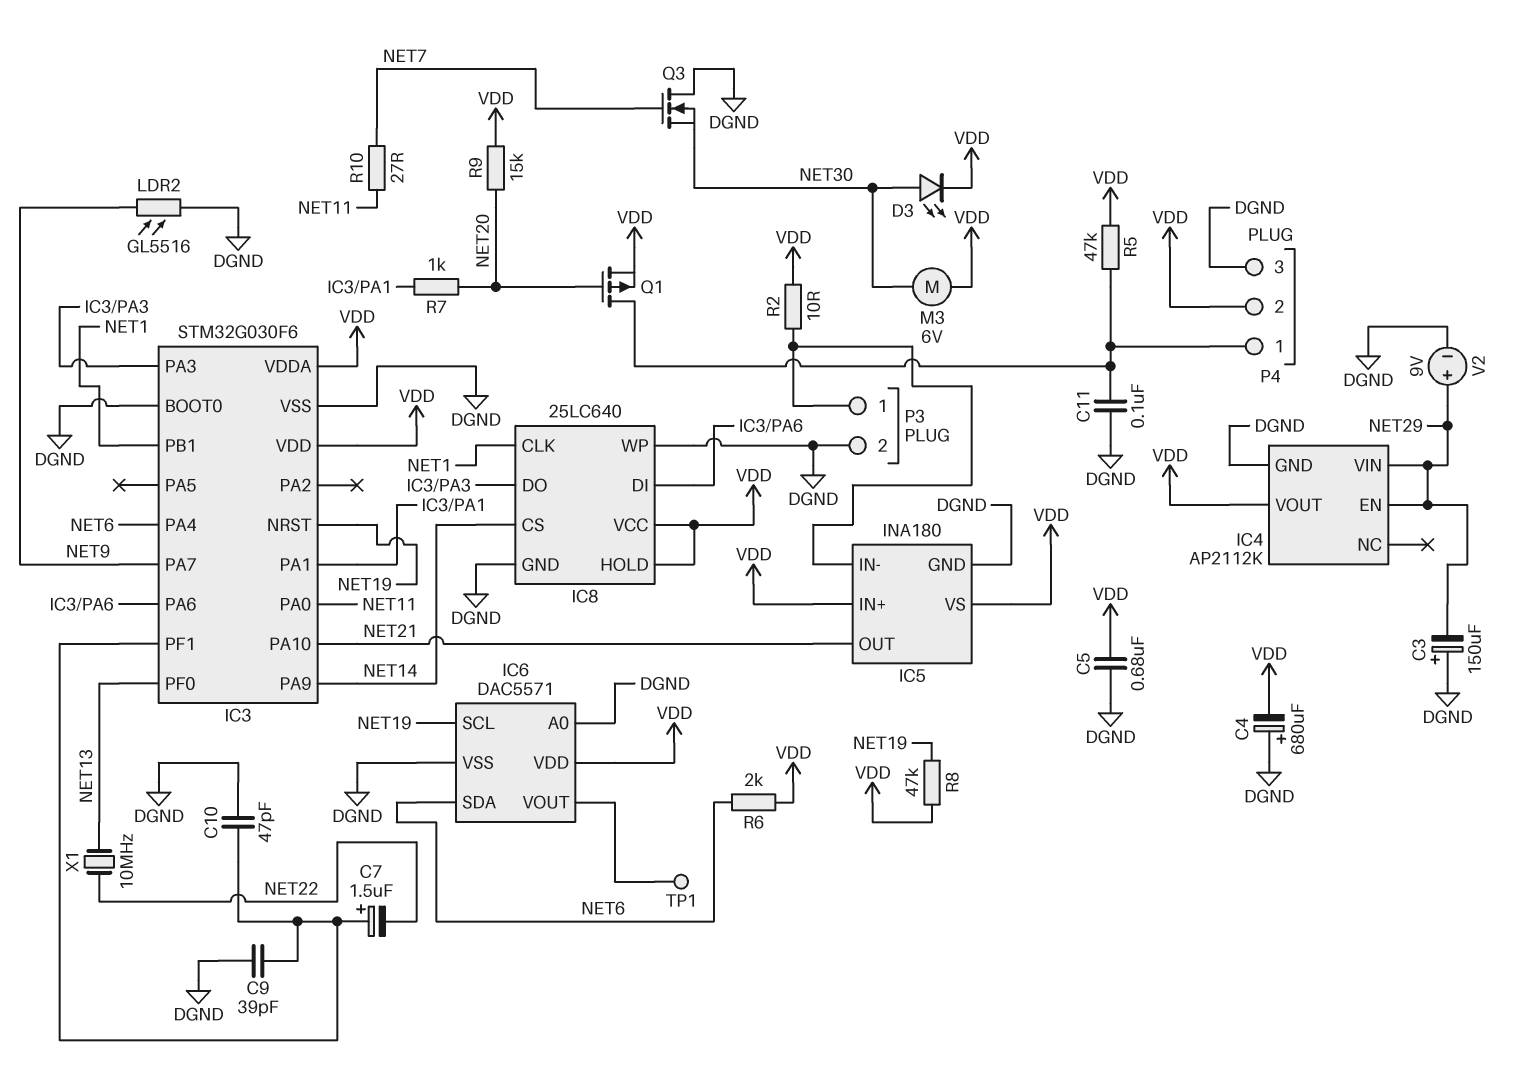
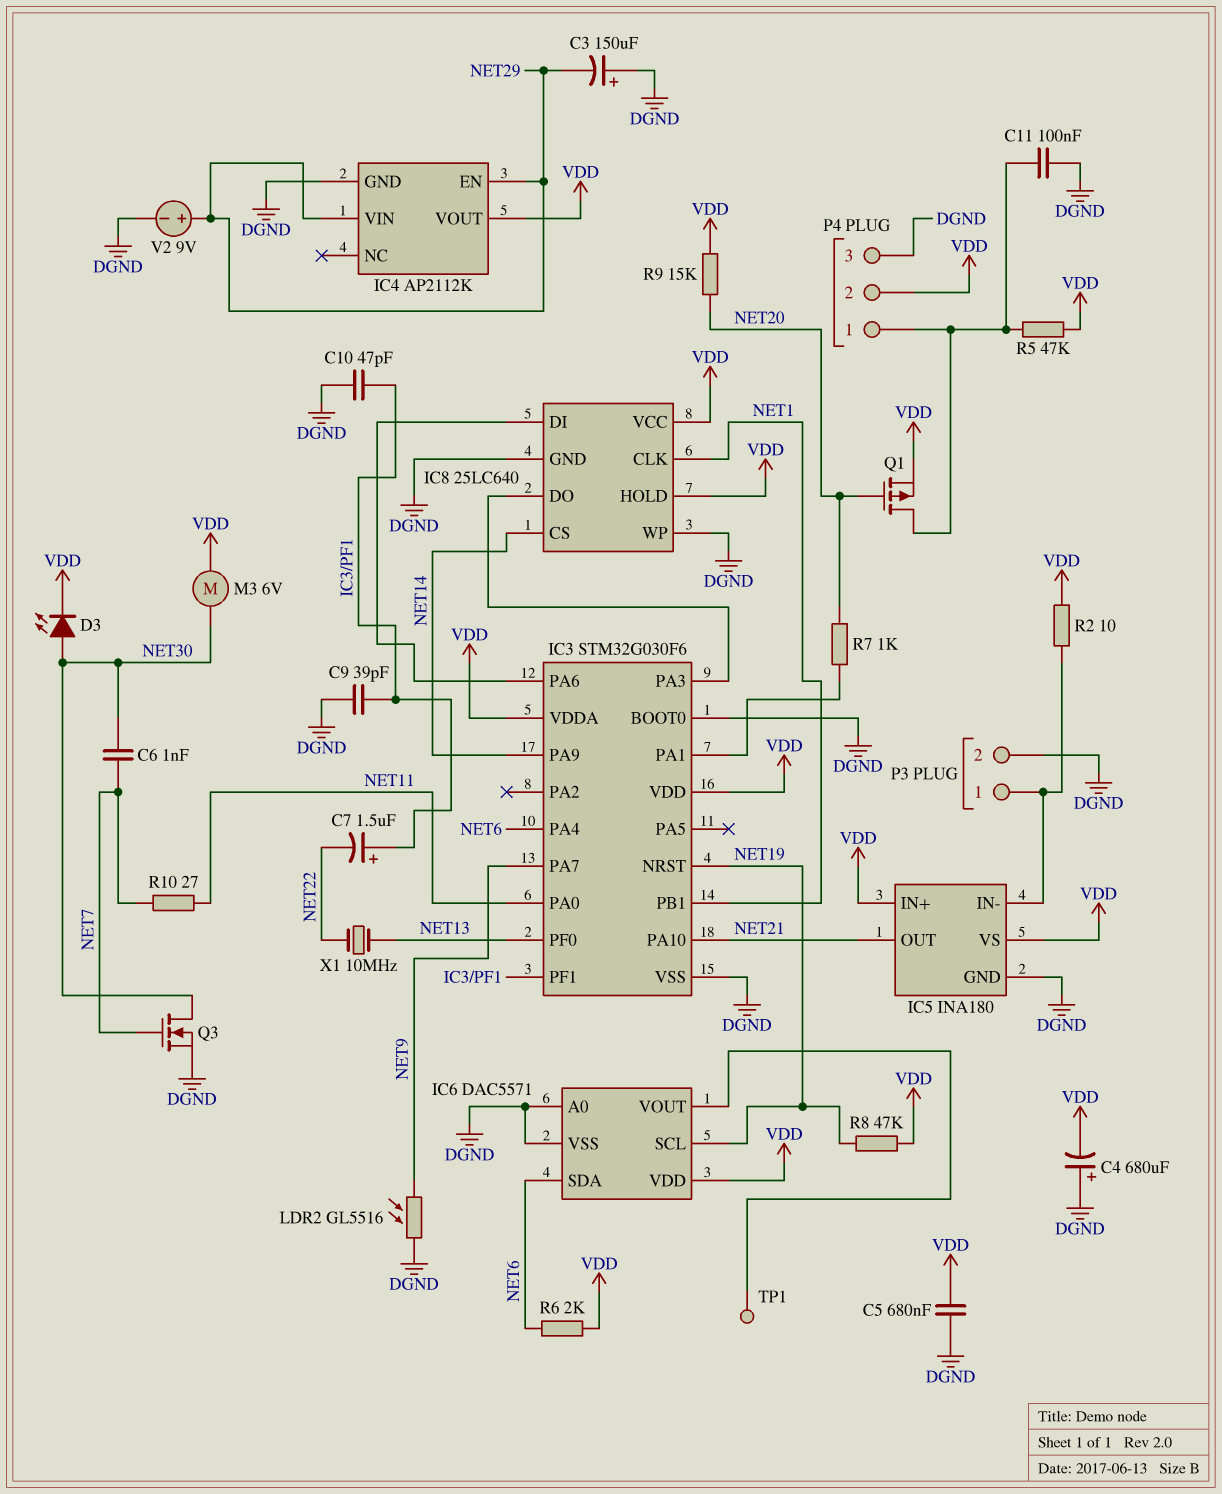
C6: none -> 1nF (NET7, NET30)
Q3: NMOS (G NET7, D DGND, S NET30) -> NMOS (G NET7, D NET30, S DGND)

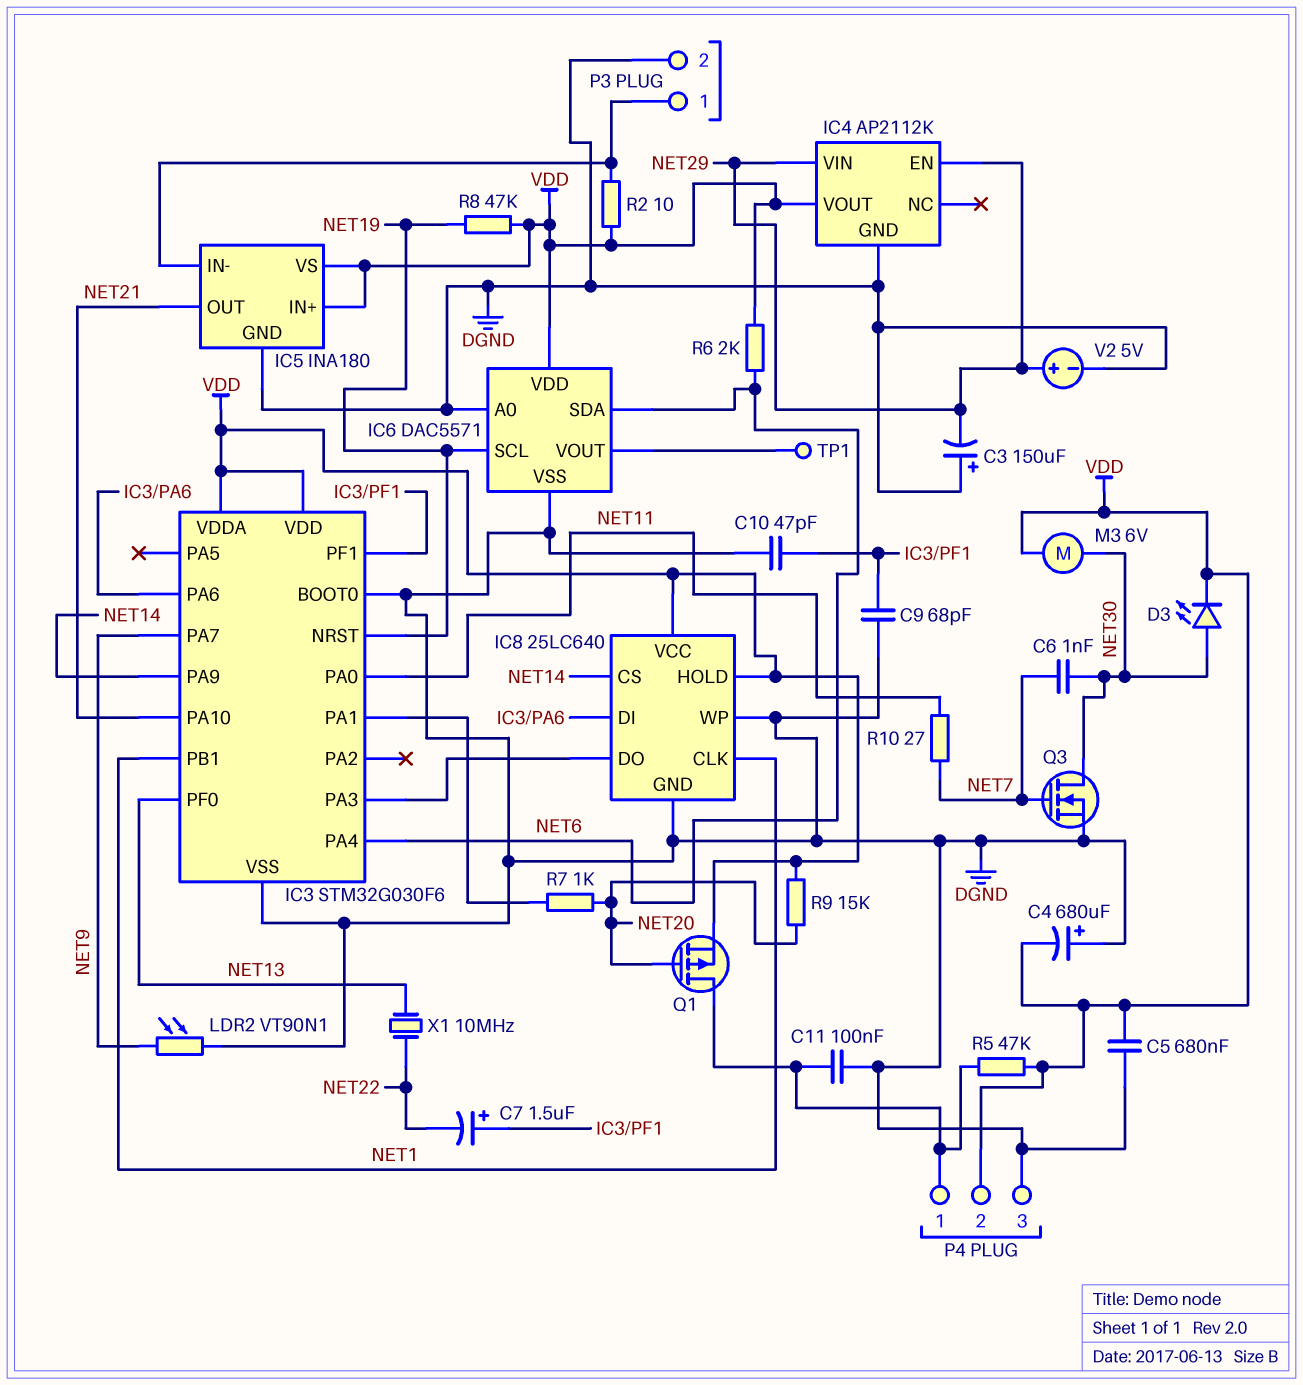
C9: 39pF (DGND, IC3/PF1) -> 68pF (DGND, IC3/PF1)
LDR2: GL5516 (DGND, NET9) -> VT90N1 (DGND, NET9)
V2: 9V (plus NET29, minus DGND) -> 5V (plus NET29, minus DGND)

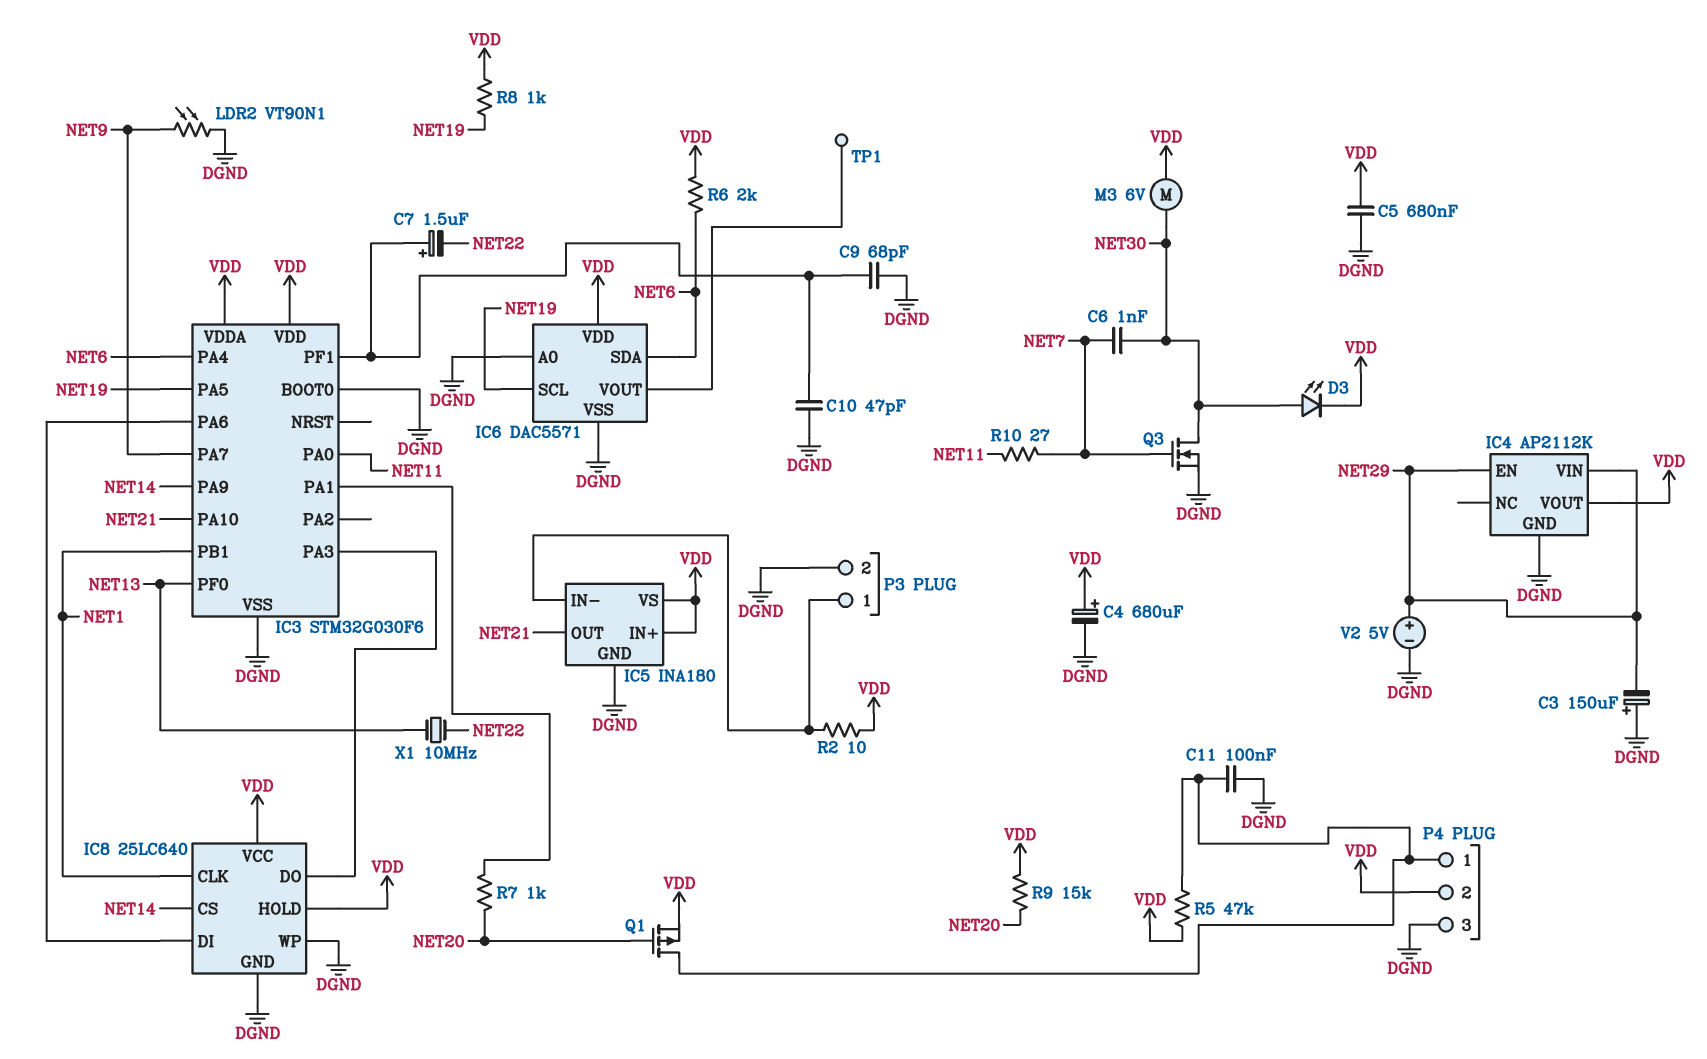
C4: 680uF (plus DGND, minus VDD) -> 680uF (plus VDD, minus DGND)
IC3 pin NRST: NET19 -> none
IC3 pin PA5: none -> NET19
R8: 47k (NET19, VDD) -> 1k (NET19, VDD)

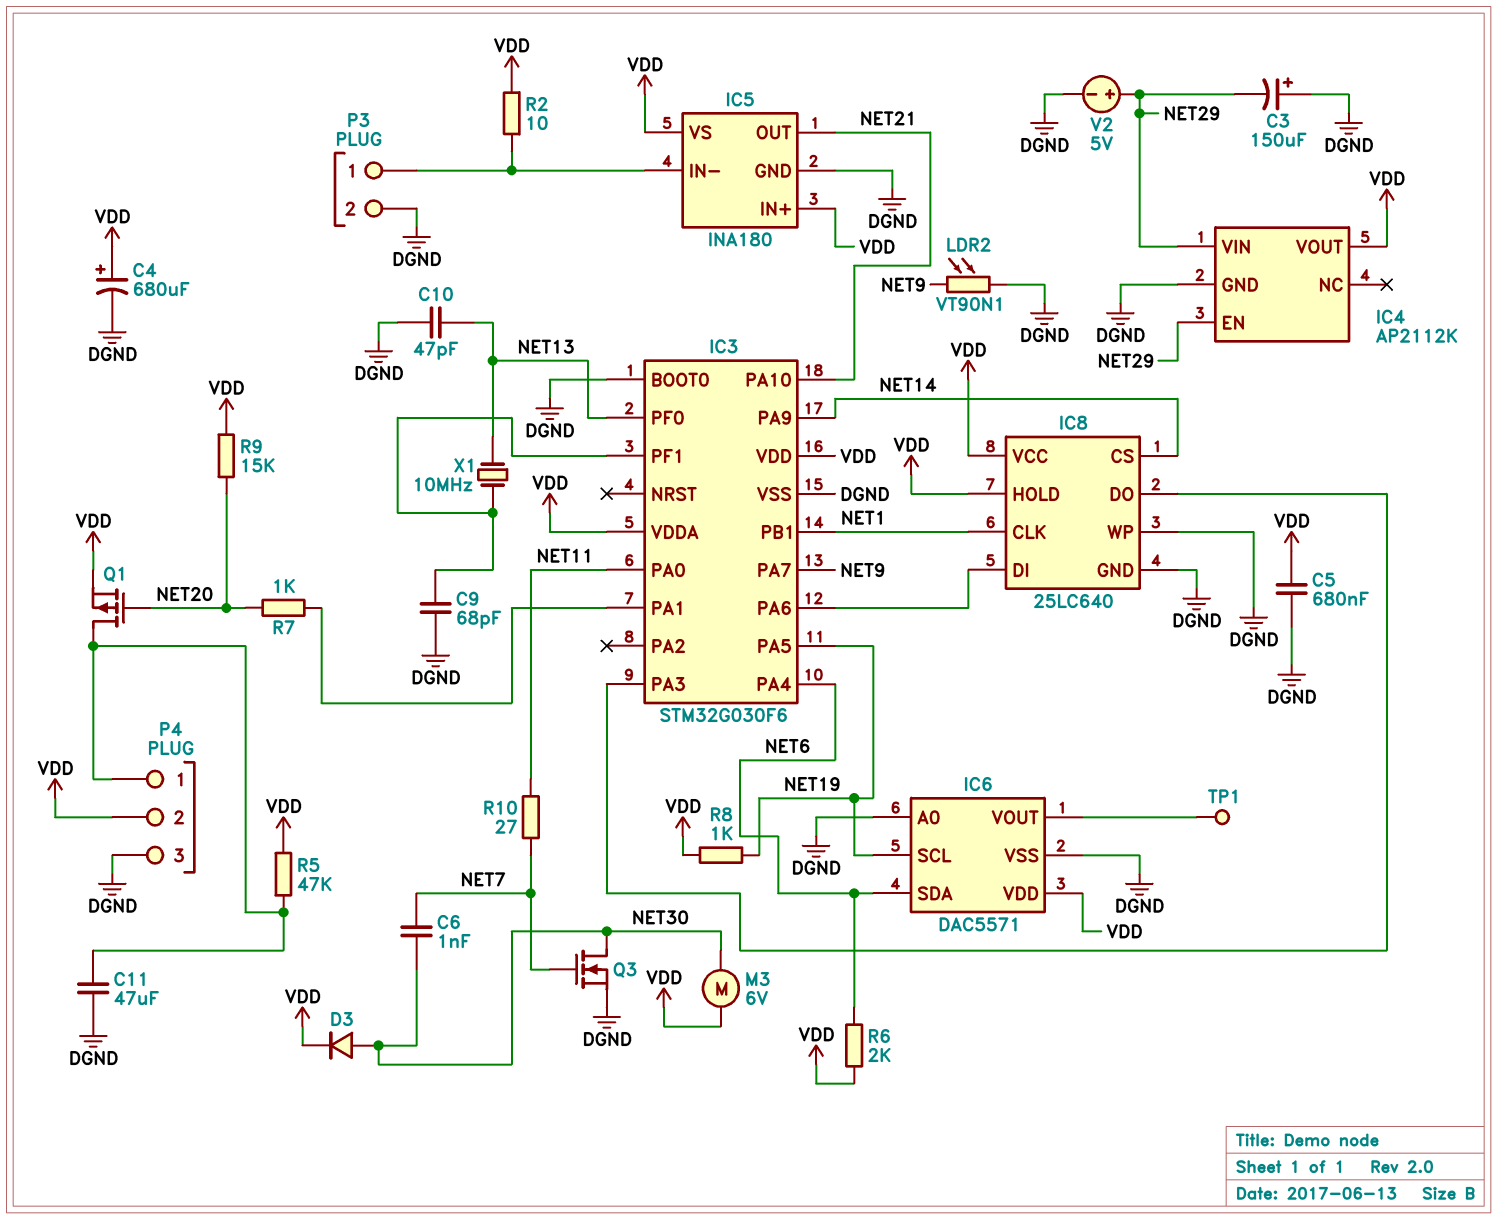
C7: 1.5uF (plus IC3/PF1, minus NET22) -> none
C10: 47pF (DGND, IC3/PF1) -> 47pF (DGND, NET13)
C11: 100nF (DGND, P4/1) -> 47uF (DGND, P4/1)
D3: LED (A NET30, K VDD) -> diode (A NET30, K VDD)
X1: 10MHz (NET13, NET22) -> 10MHz (IC3/PF1, NET13)

